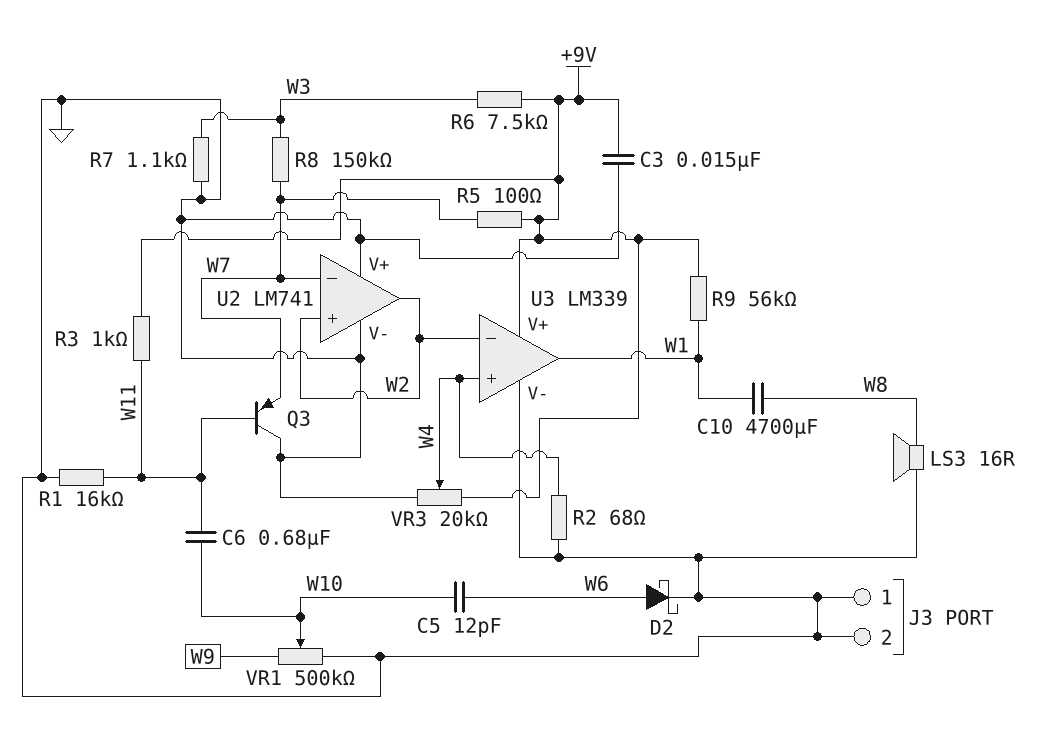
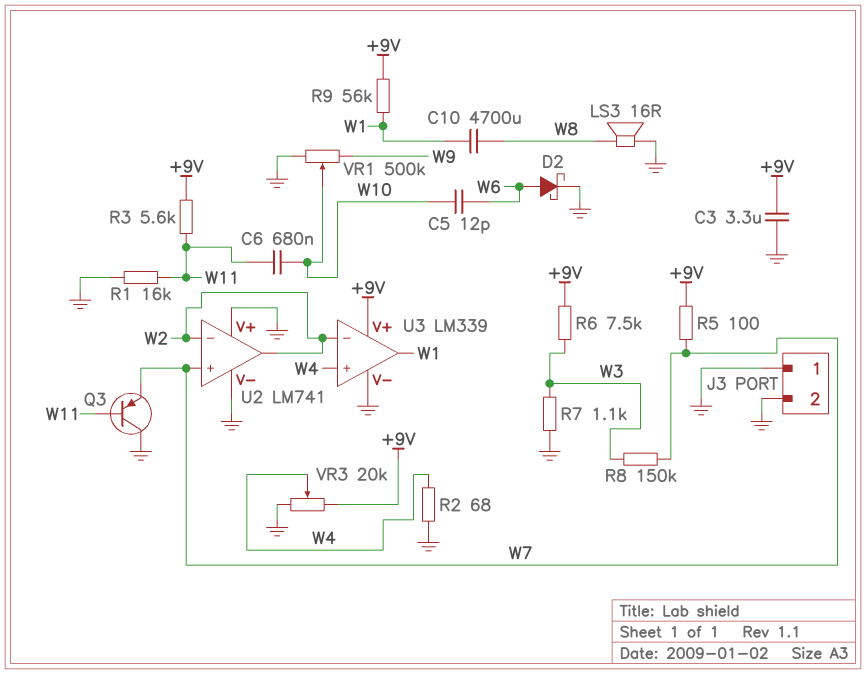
C3: 15nF (+9V, GND) -> 3.3uF (+9V, GND)
R3: 1k (+9V, W11) -> 5.6k (+9V, W11)
U2 pin in+: W2 -> W7
U2 pin in-: W7 -> W2

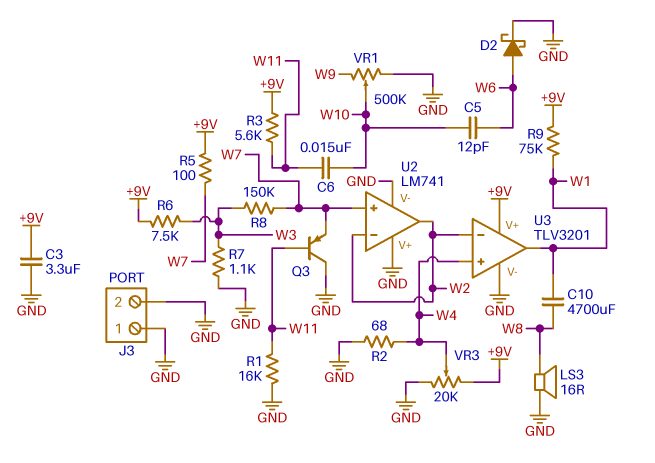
C6: 680nF (W10, W11) -> 15nF (W10, W11)
R9: 56k (+9V, W1) -> 75k (+9V, W1)
U3: LM339 -> TLV3201

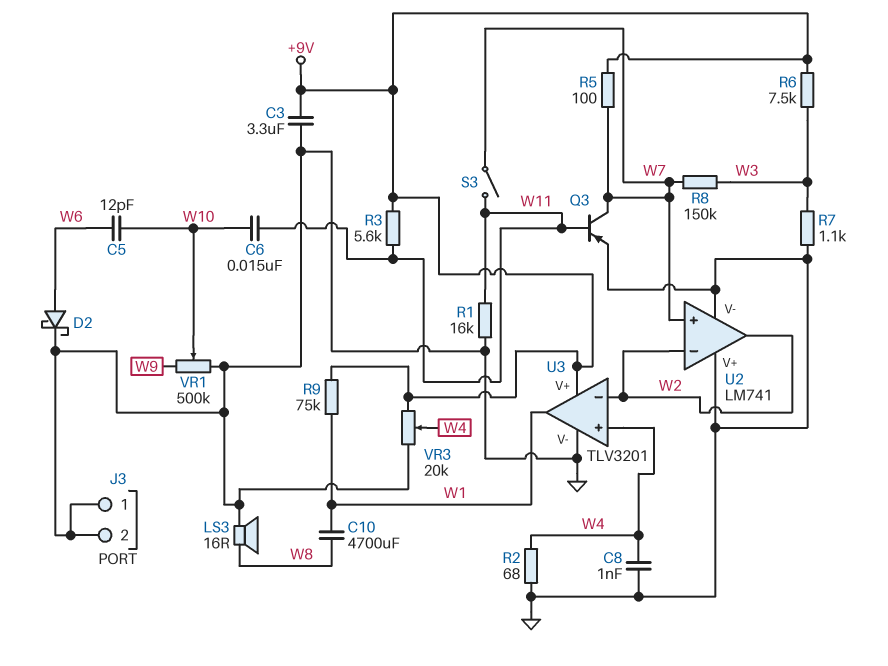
C8: none -> 1nF (GND, W4)
Q3: PNP (B W11, C GND, E W7) -> PNP (B W11, C W7, E GND)
S3: none -> switch (W7, W11)

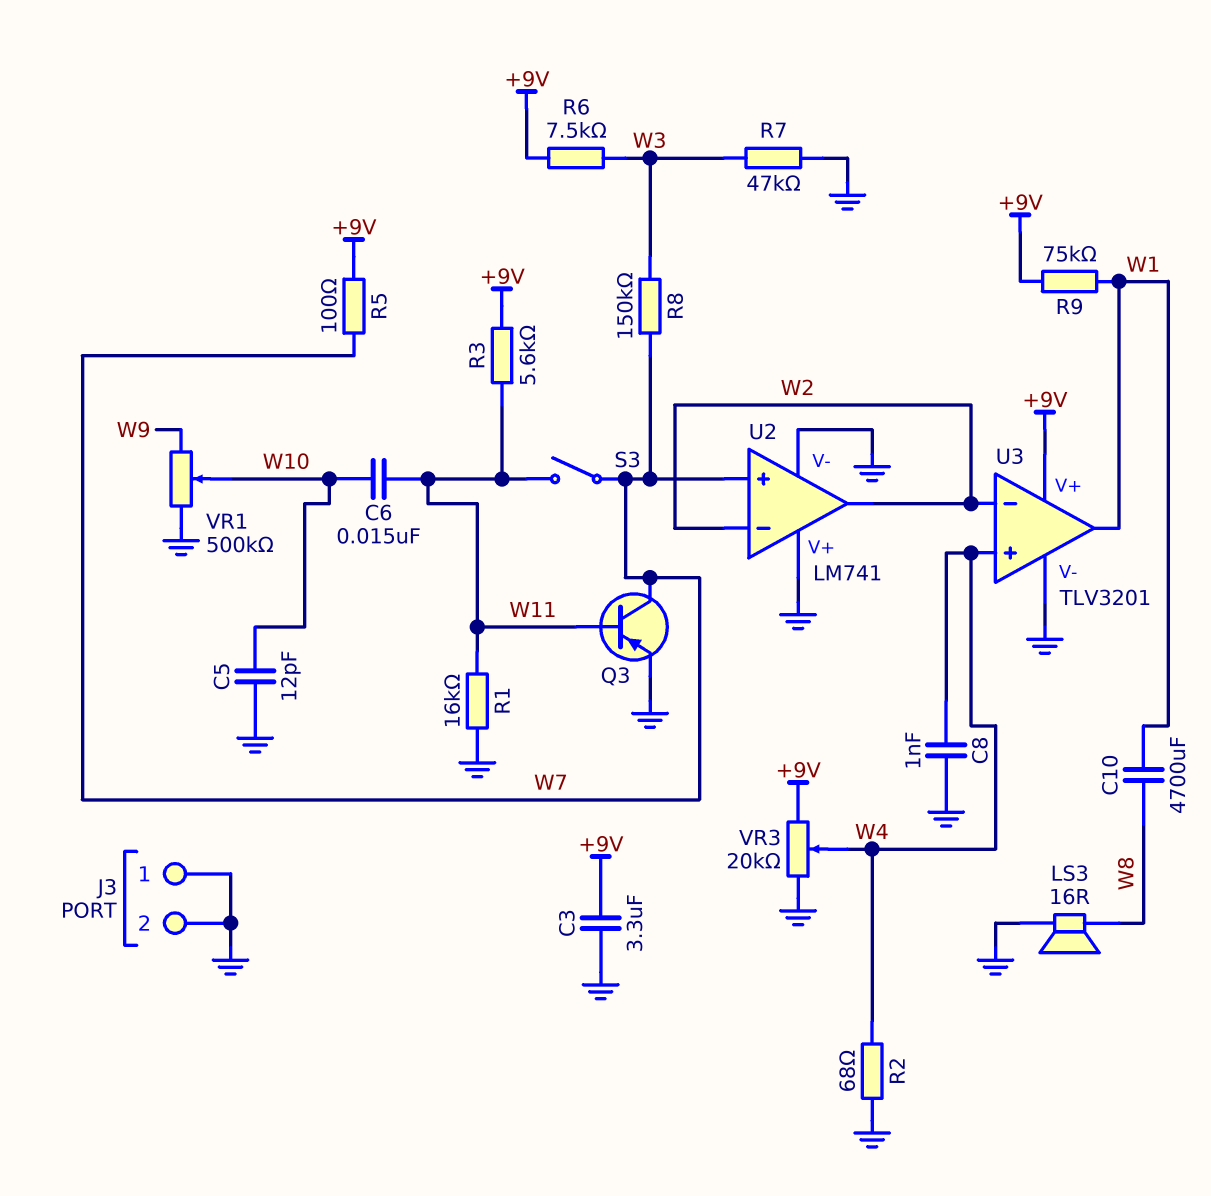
C5: 12pF (W6, W10) -> 12pF (GND, W10)
D2: schottky (A W6, K GND) -> none
R7: 1.1k (GND, W3) -> 47k (GND, W3)

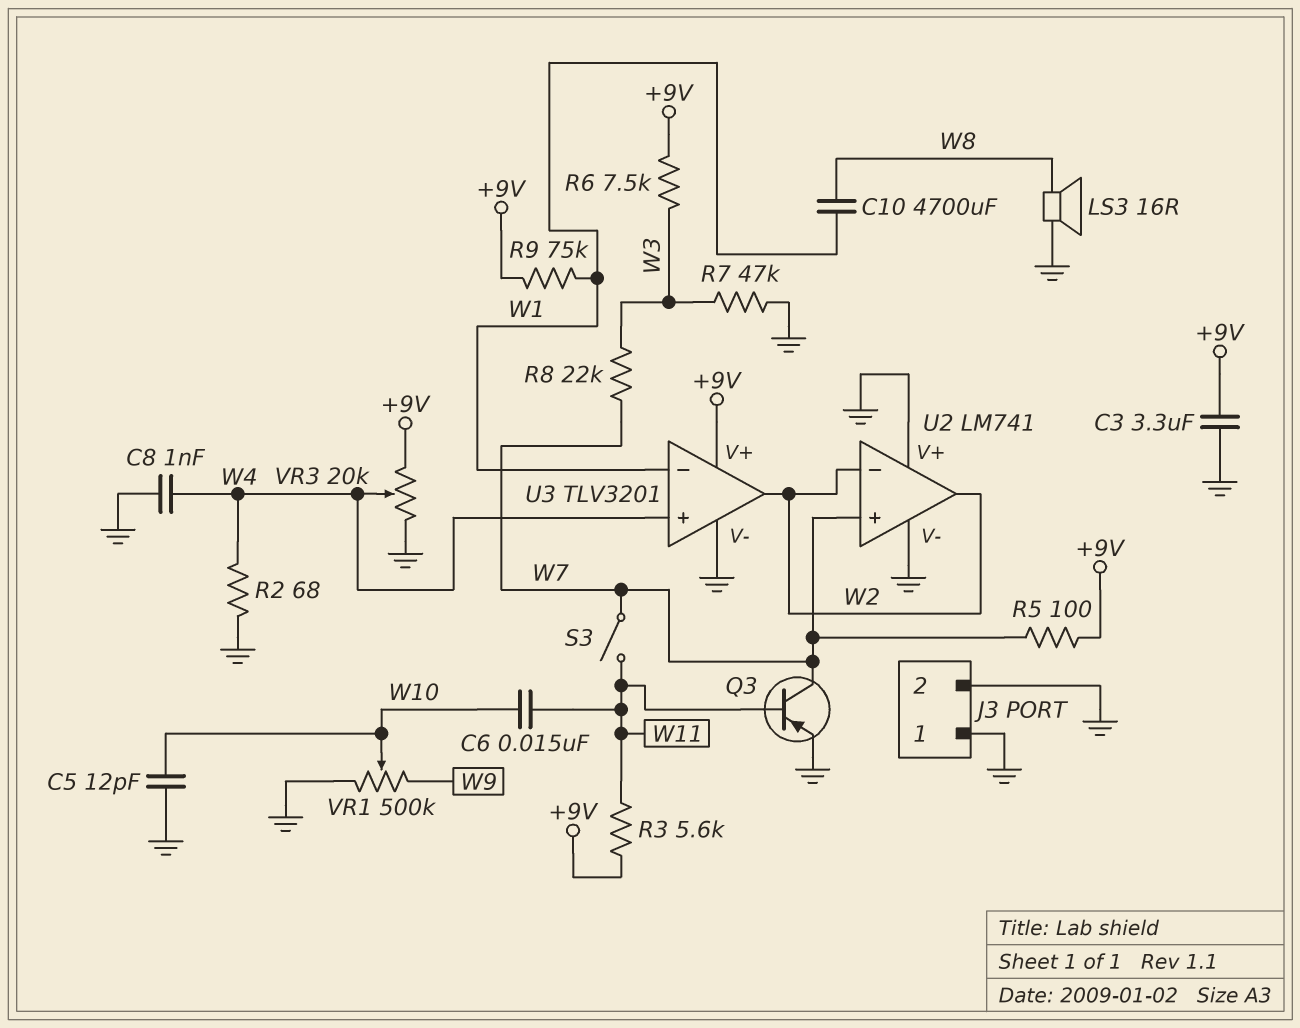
R1: 16k (GND, W11) -> none
R8: 150k (W3, W7) -> 22k (W3, W7)
U3 pin in-: W2 -> W1
U3 pin out: W1 -> W2

